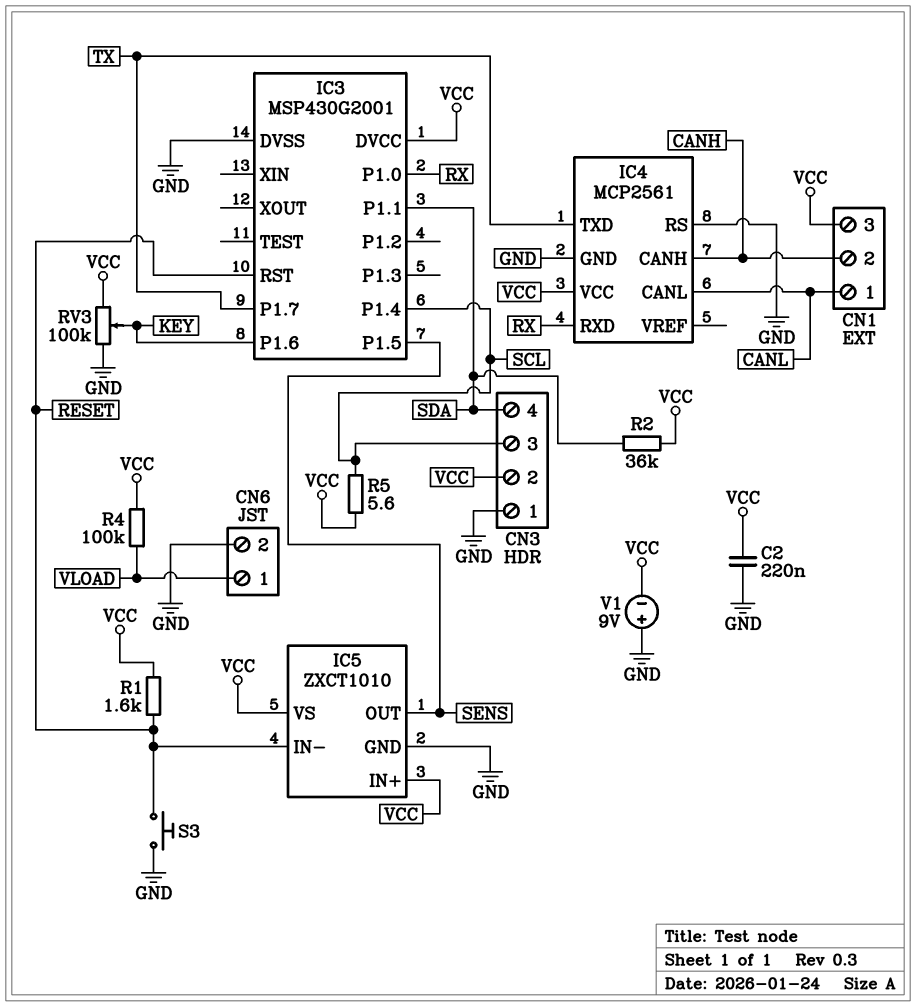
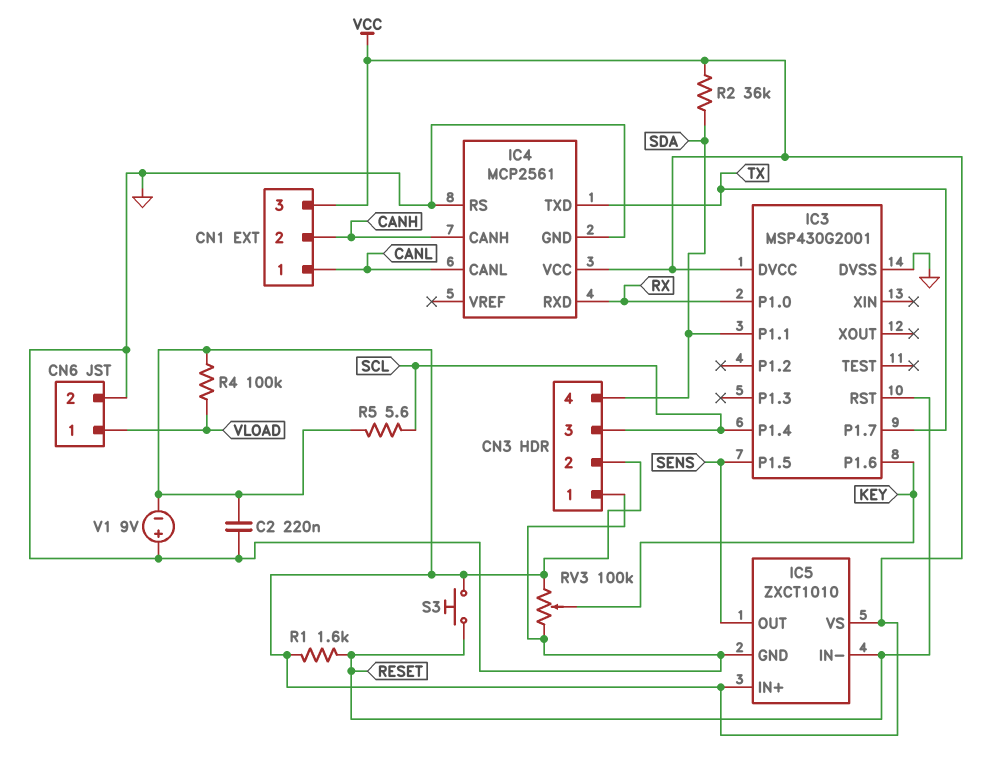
S3: button (GND, RESET) -> button (RESET, VCC)

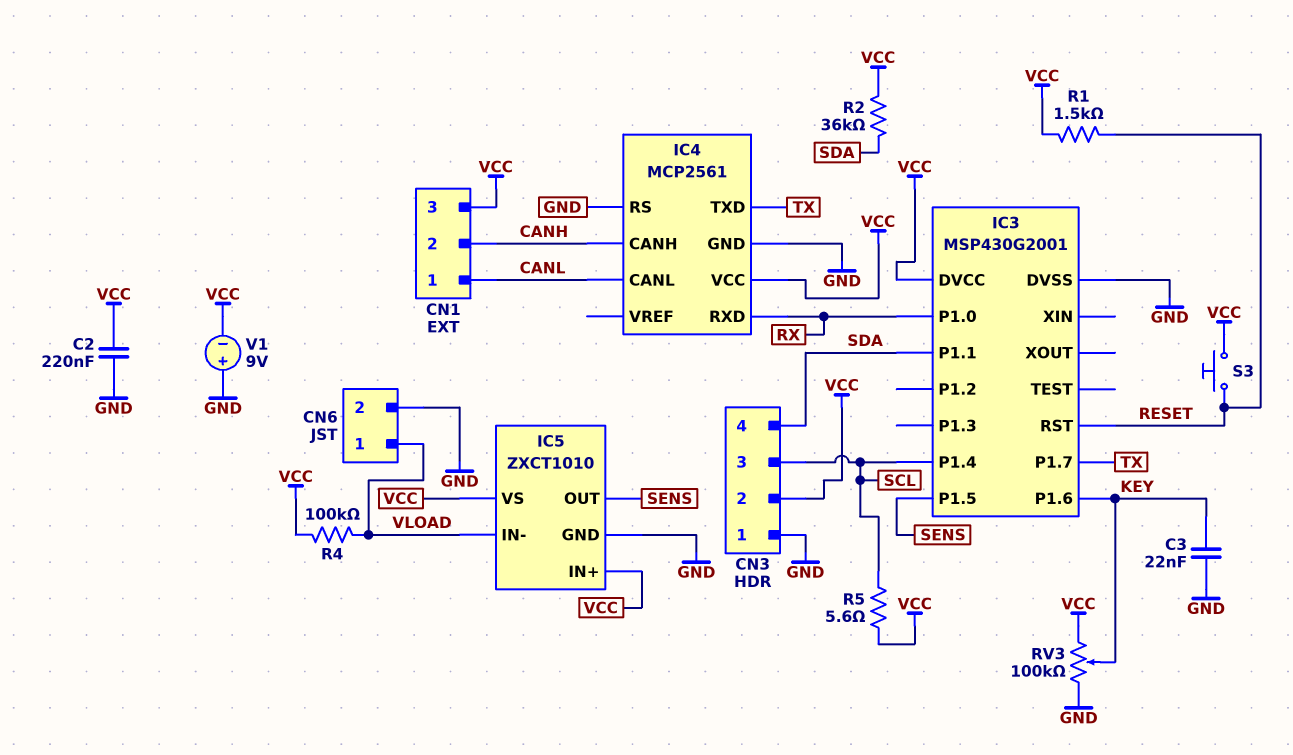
C3: none -> 22nF (GND, KEY)
IC5 pin IN-: RESET -> VLOAD
R1: 1.6k (RESET, VCC) -> 1.5k (RESET, VCC)

